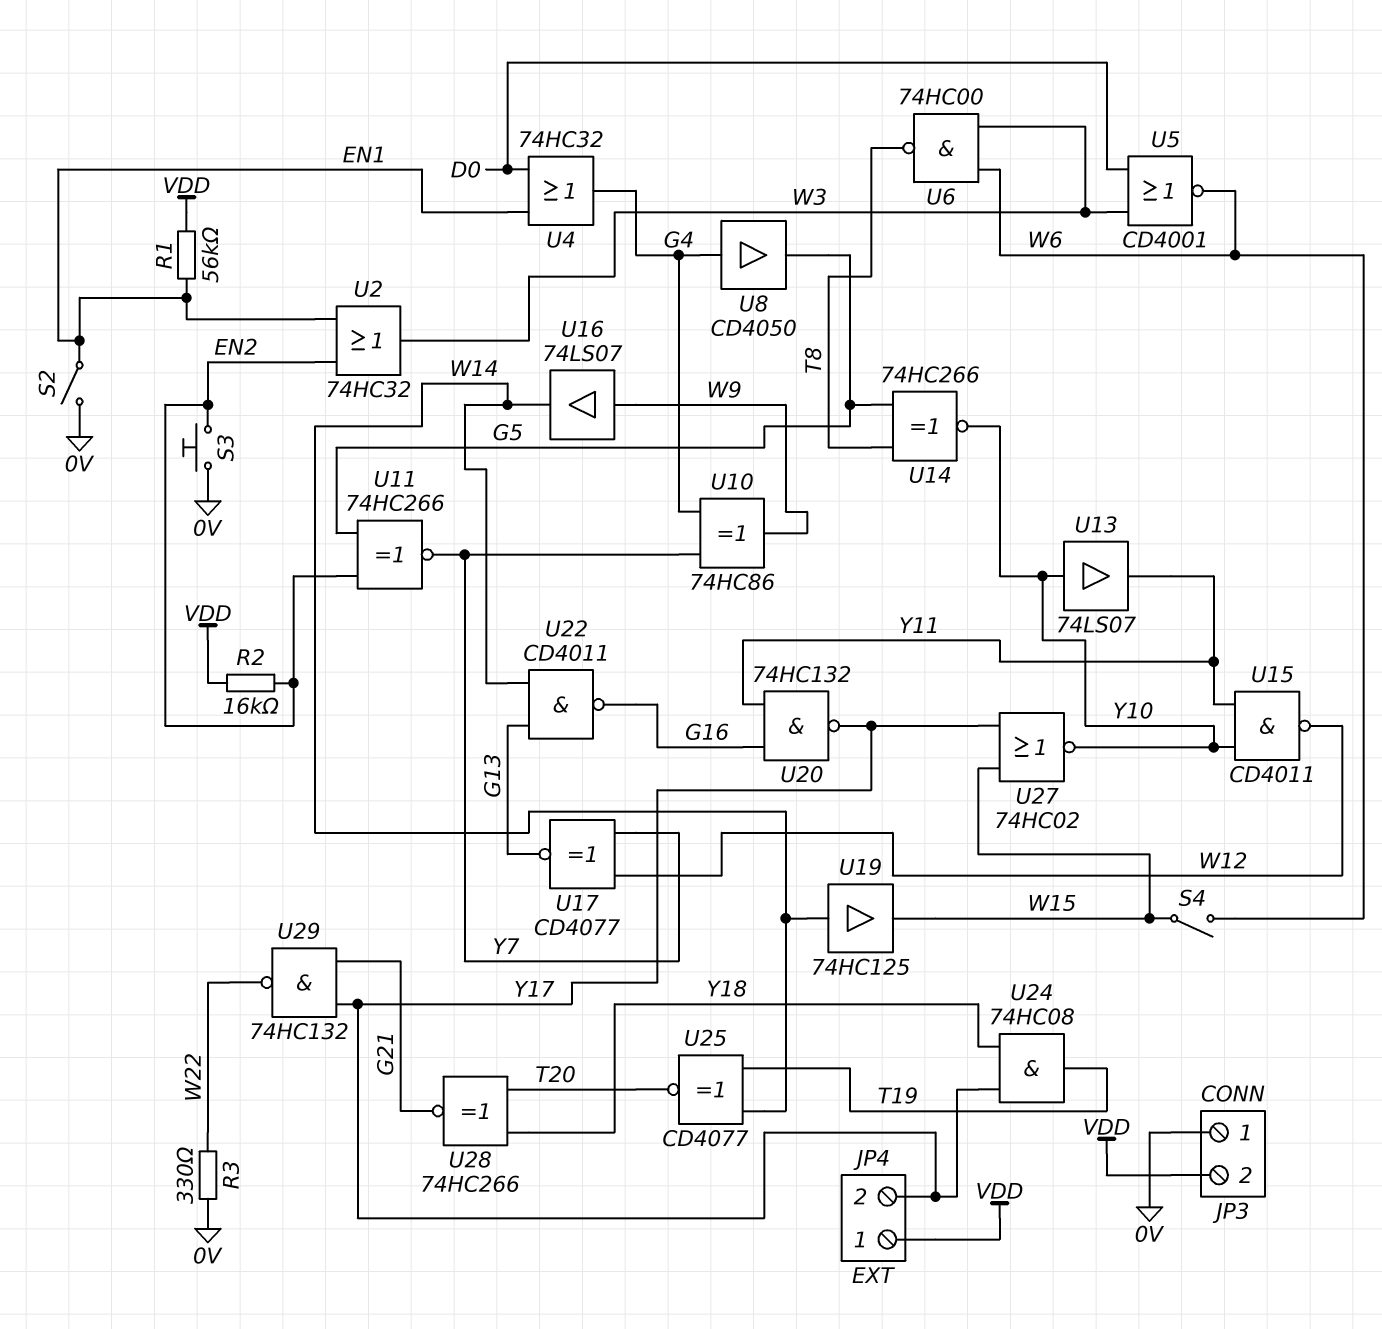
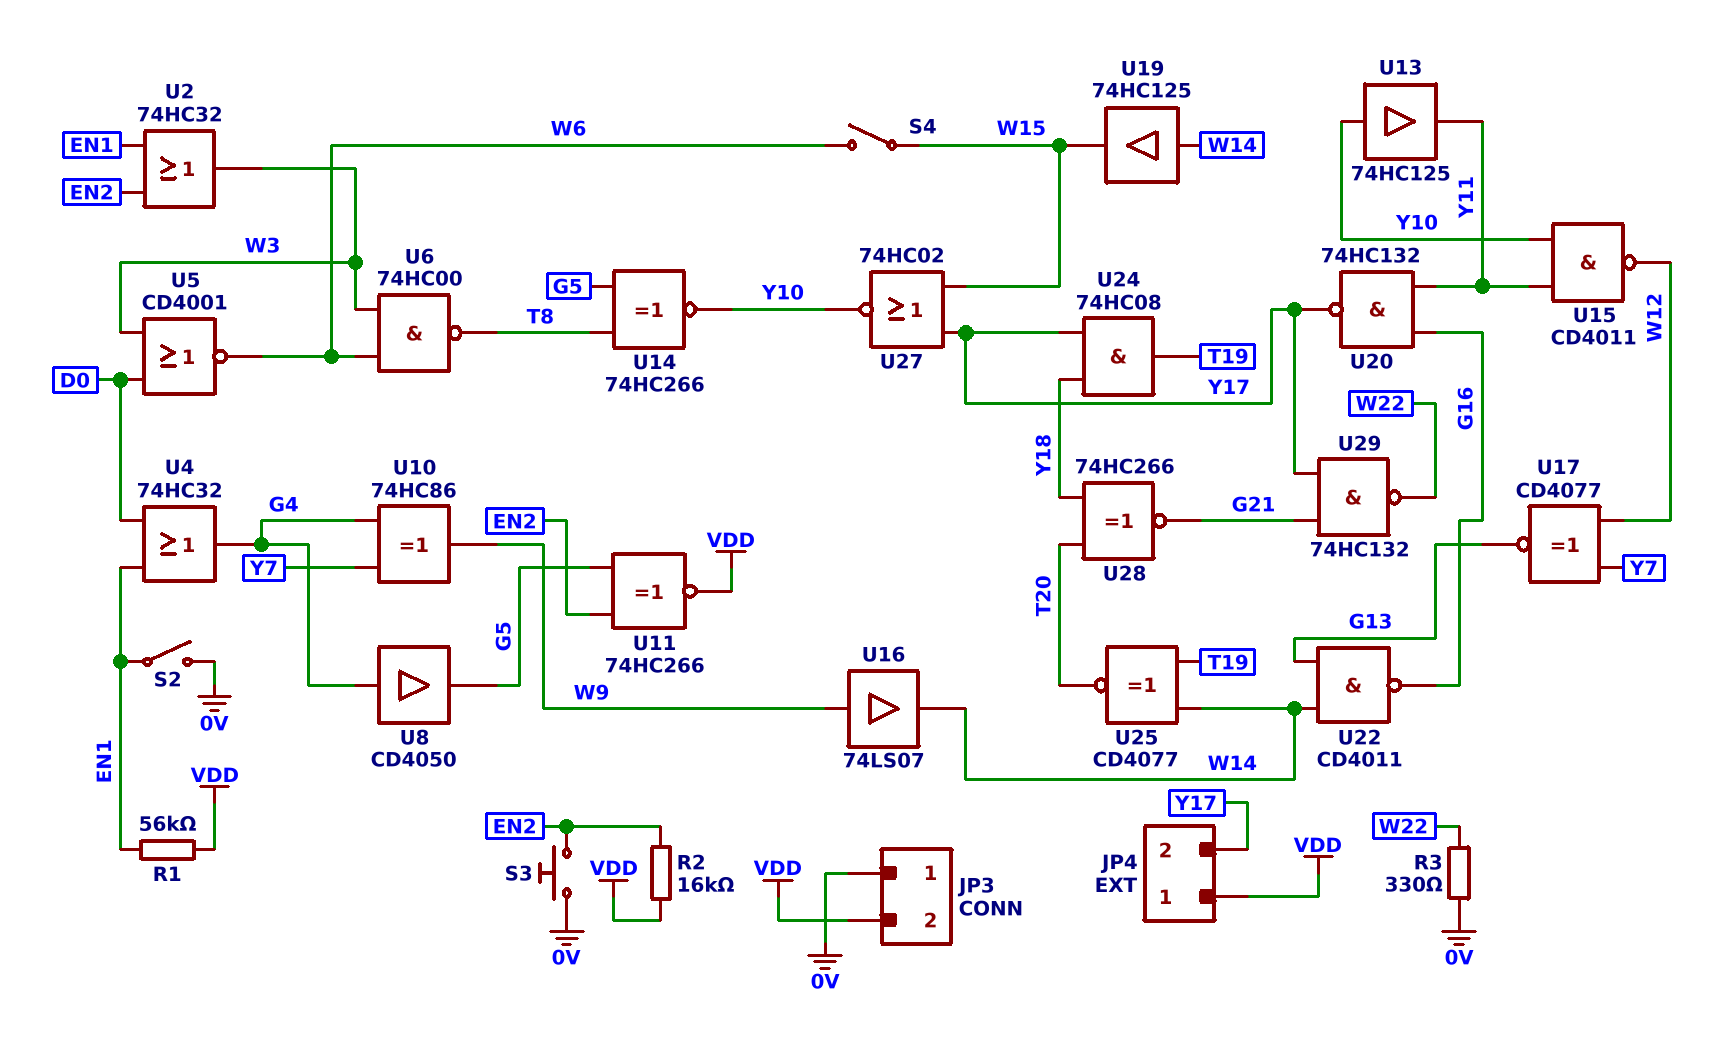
U11: XNOR 74HC266 (in EN2, in G5, out Y7) -> XNOR 74HC266 (in EN2, in G5, out VDD)
U13: buffer 74LS07 (in Y10, out Y11) -> buffer 74HC125 (in Y10, out Y11)

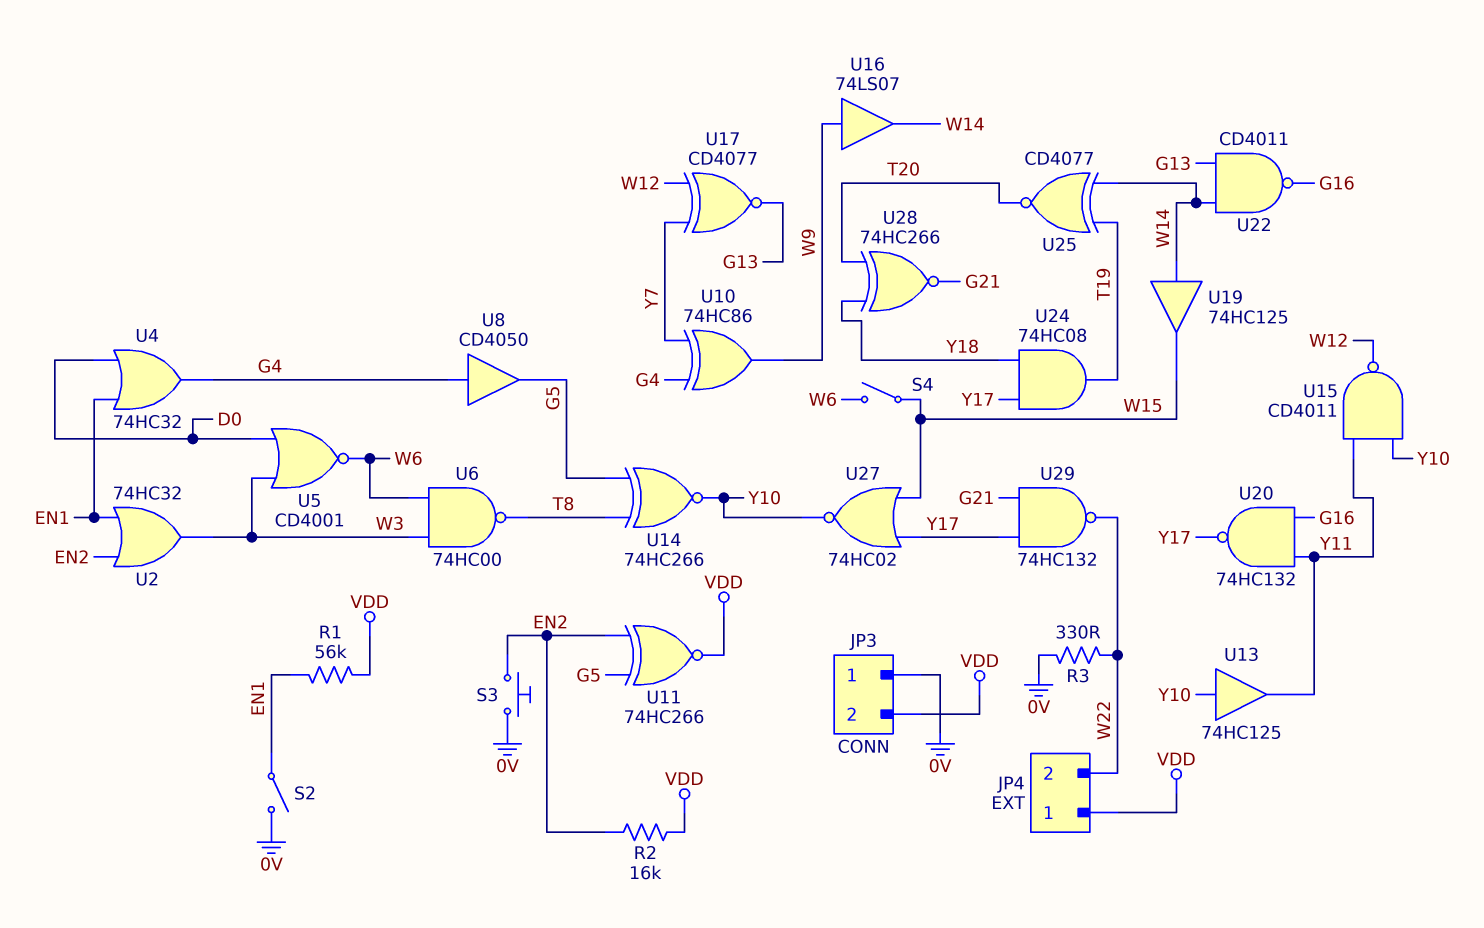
JP4 pin 2: Y17 -> W22

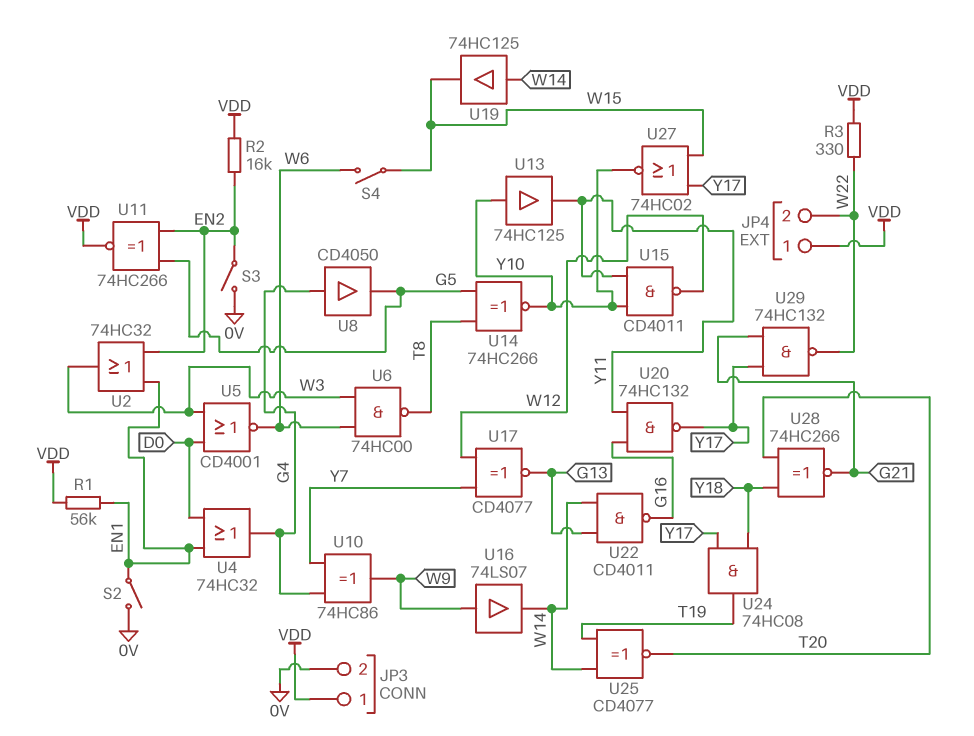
JP3 pin 1: 0V -> VDD
JP3 pin 2: VDD -> 0V
R3: 330 (0V, W22) -> 330 (VDD, W22)
S3: button (0V, EN2) -> switch (0V, EN2)

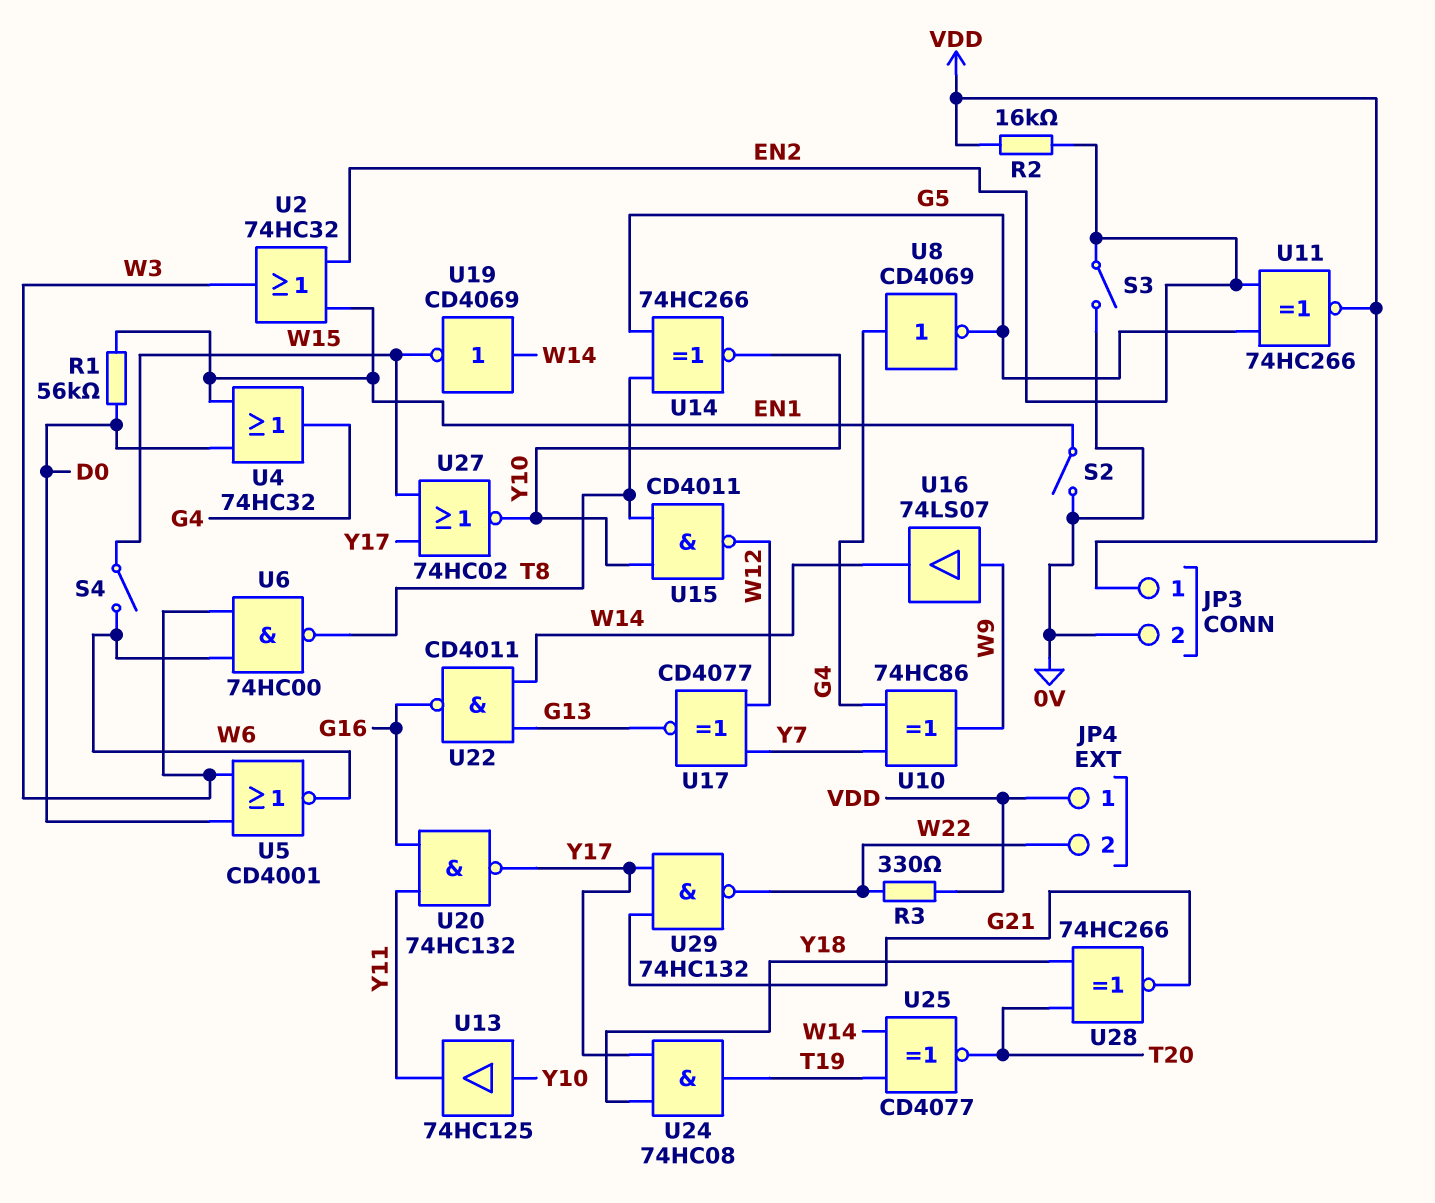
R1: 56k (EN1, VDD) -> 56k (D0, EN1)
U8: buffer CD4050 (in G4, out G5) -> NOT CD4069 (in G4, out G5)
U15: NAND CD4011 (in Y10, in Y11, out W12) -> NAND CD4011 (in T8, in Y10, out W12)
U19: buffer 74HC125 (in W14, out W15) -> NOT CD4069 (in W14, out W15)

